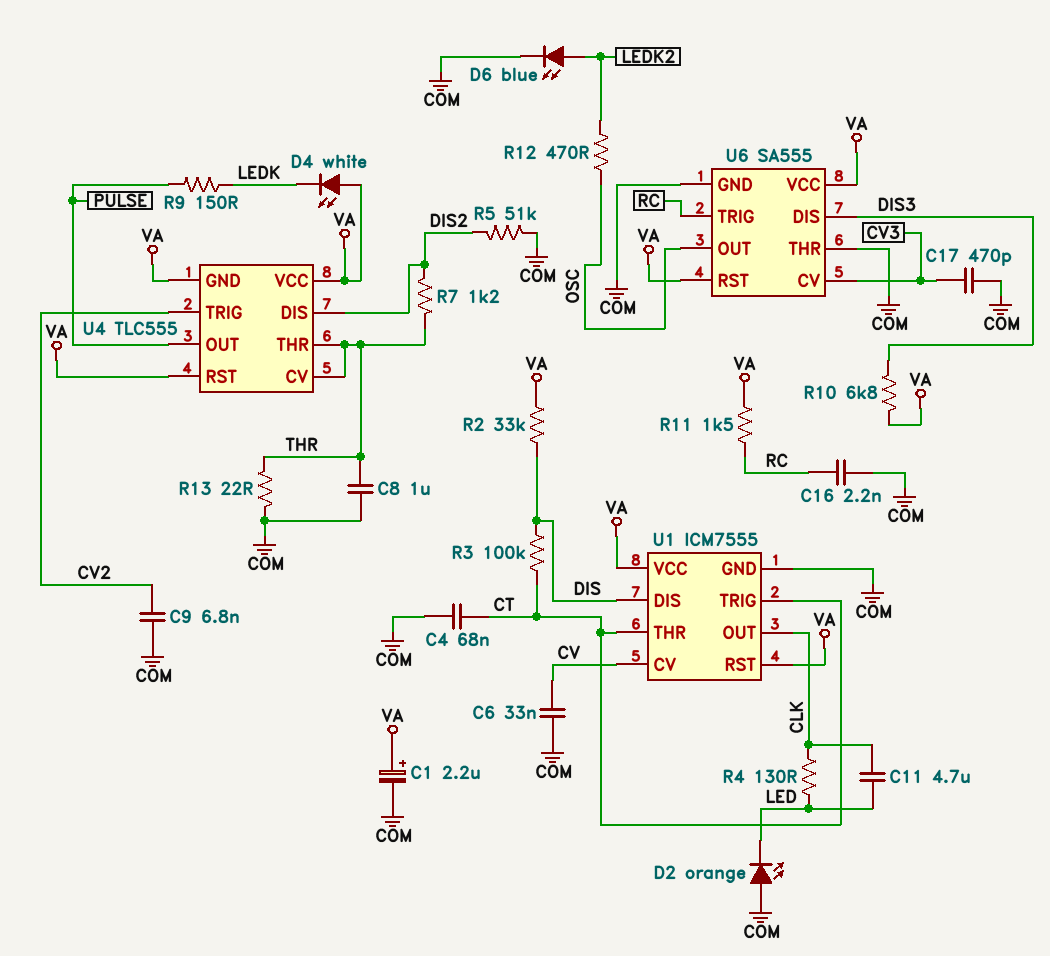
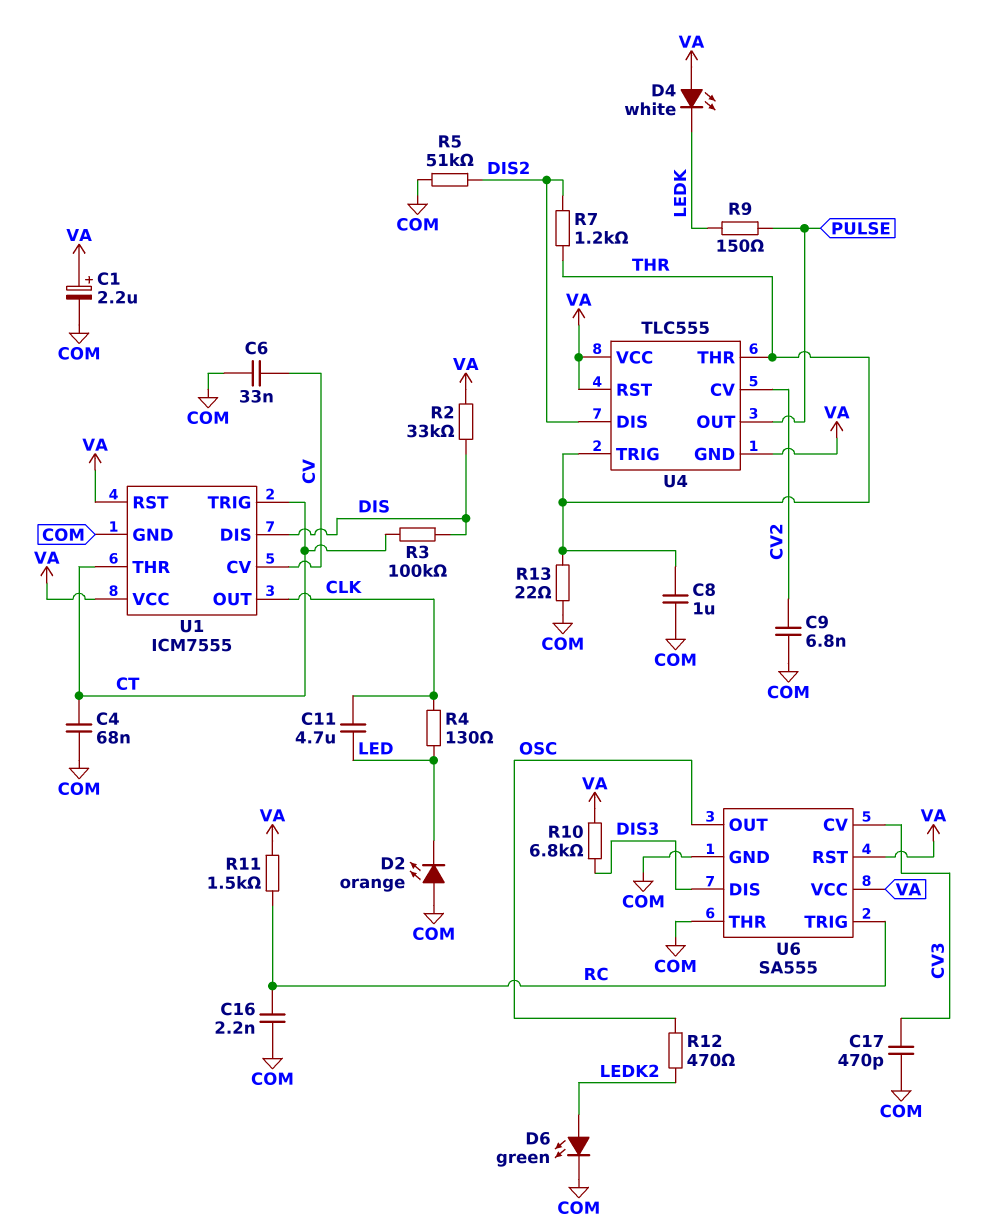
D6: LED blue (A LEDK2, K COM) -> LED green (A LEDK2, K COM)
U4 pin CV: THR -> CV2
U4 pin TRIG: CV2 -> THR

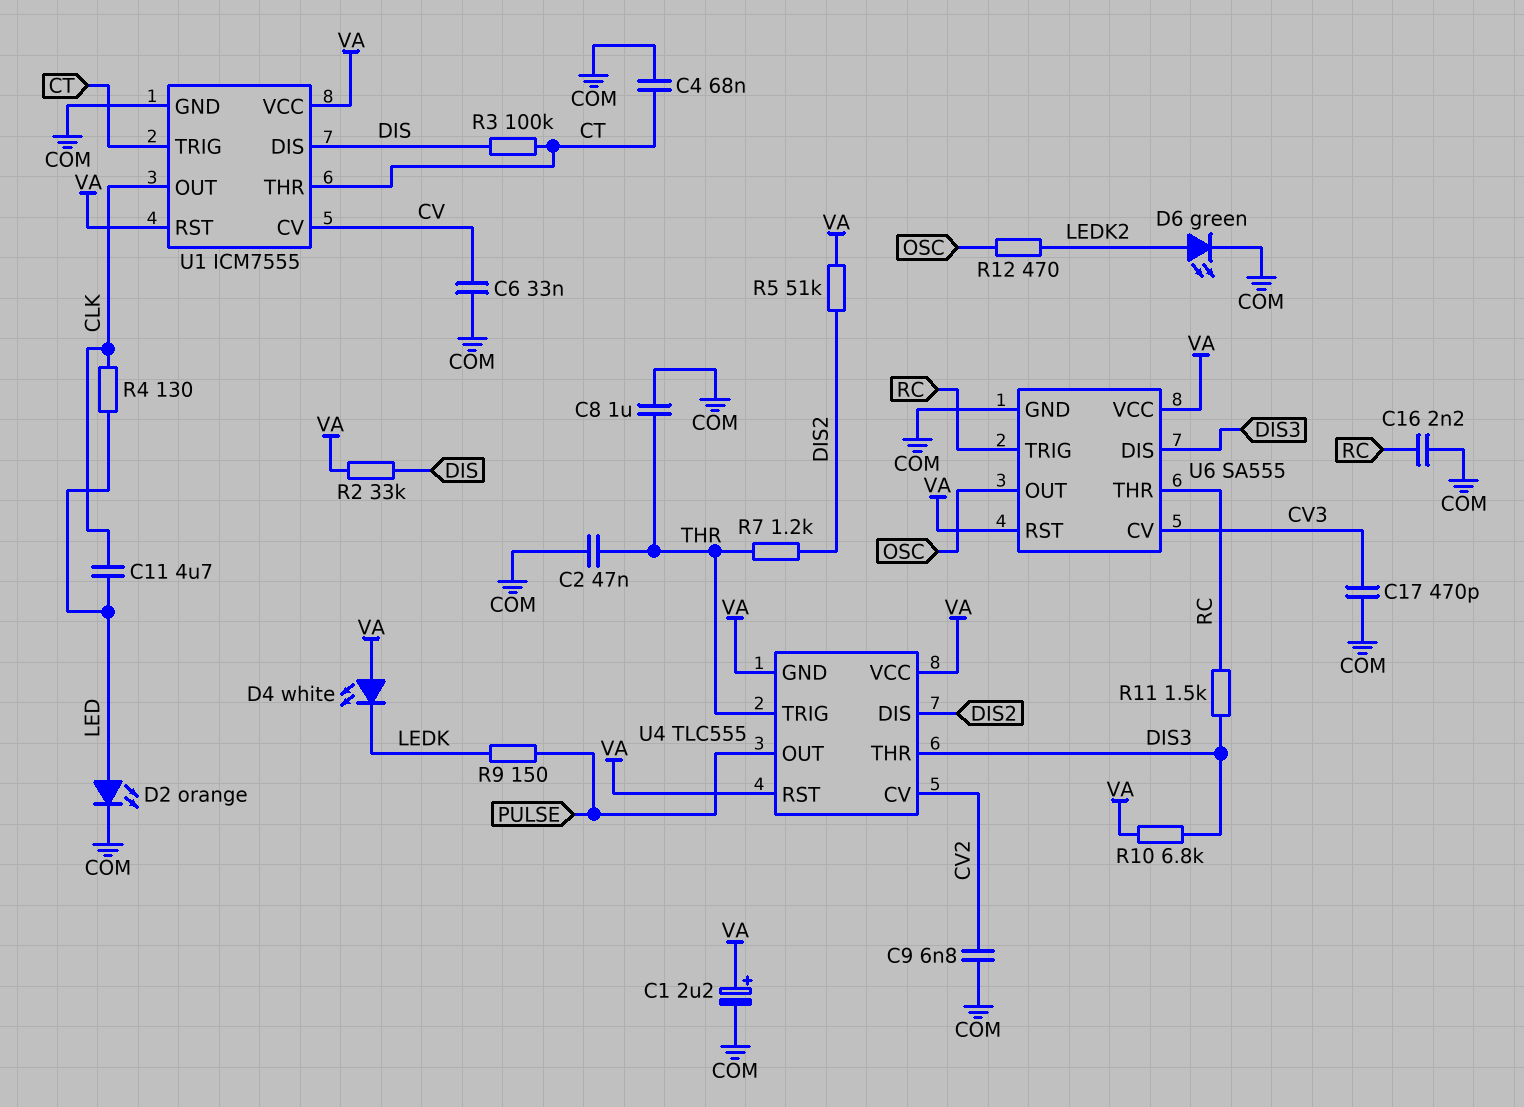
C2: none -> 47nF (COM, THR)
D2: LED orange (A COM, K LED) -> LED orange (A LED, K COM)
R5: 51k (COM, DIS2) -> 51k (DIS2, VA)
R11: 1.5k (RC, VA) -> 1.5k (DIS3, RC)
R13: 22 (COM, THR) -> none
U4 pin THR: THR -> DIS3
U6 pin THR: COM -> RC

